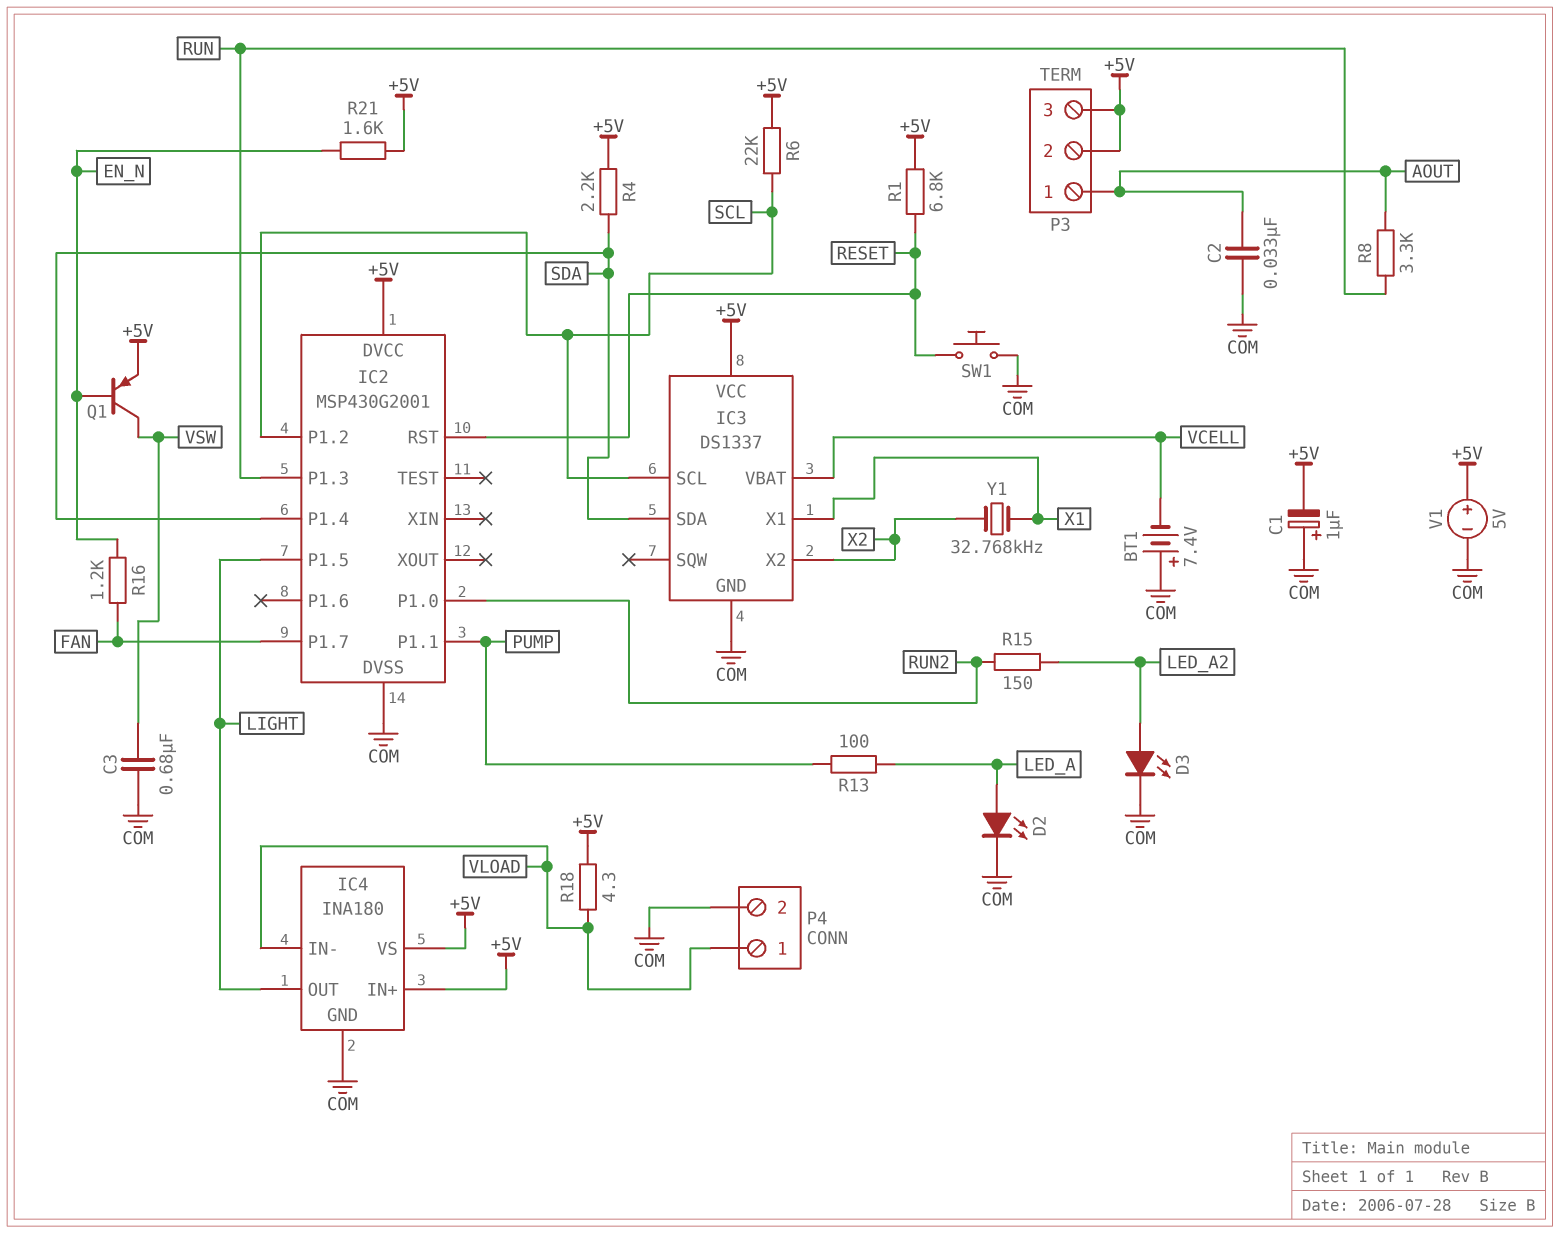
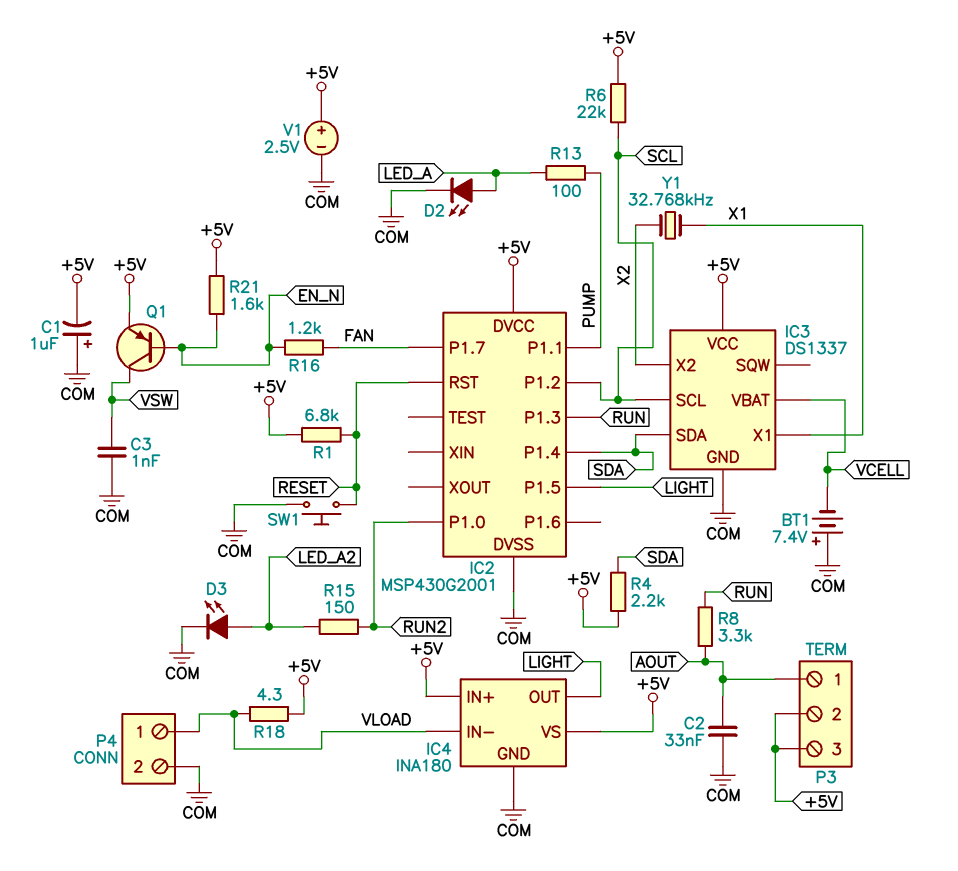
C3: 680nF (COM, VSW) -> 1nF (COM, VSW)
V1: 5V (plus +5V, minus COM) -> 2.5V (plus +5V, minus COM)

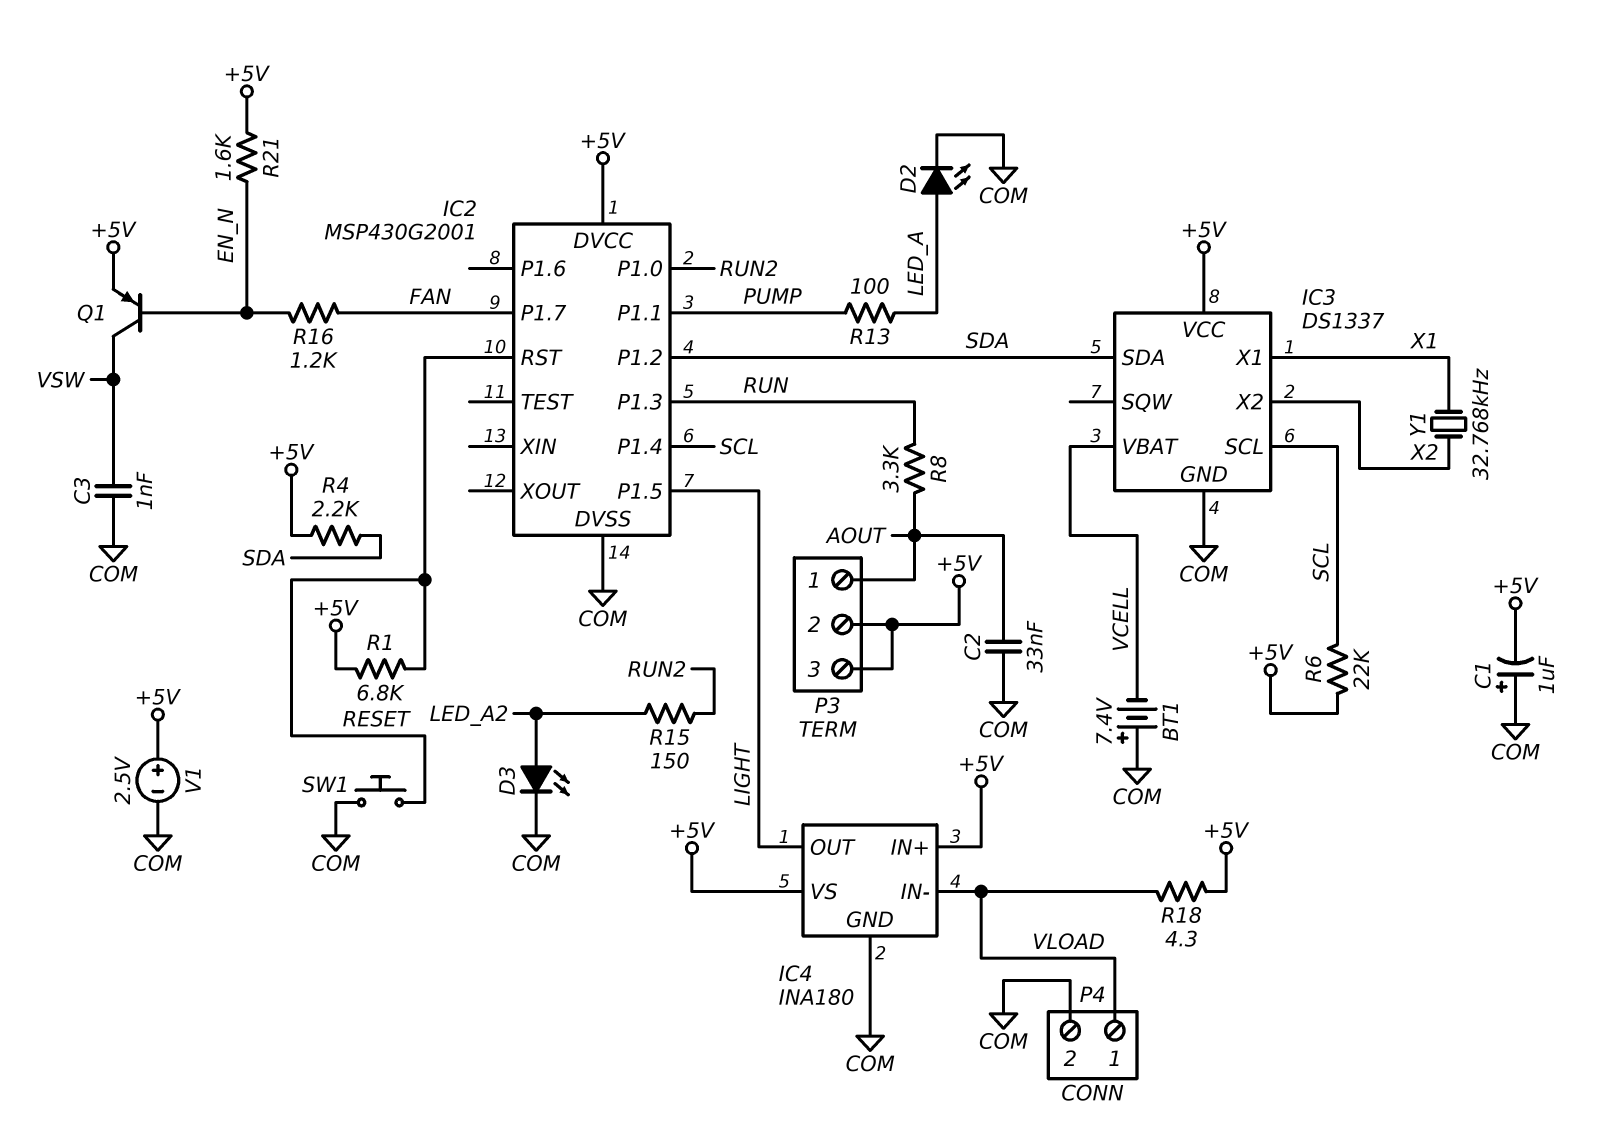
IC2 pin P1.2: SCL -> SDA
IC2 pin P1.4: SDA -> SCL

